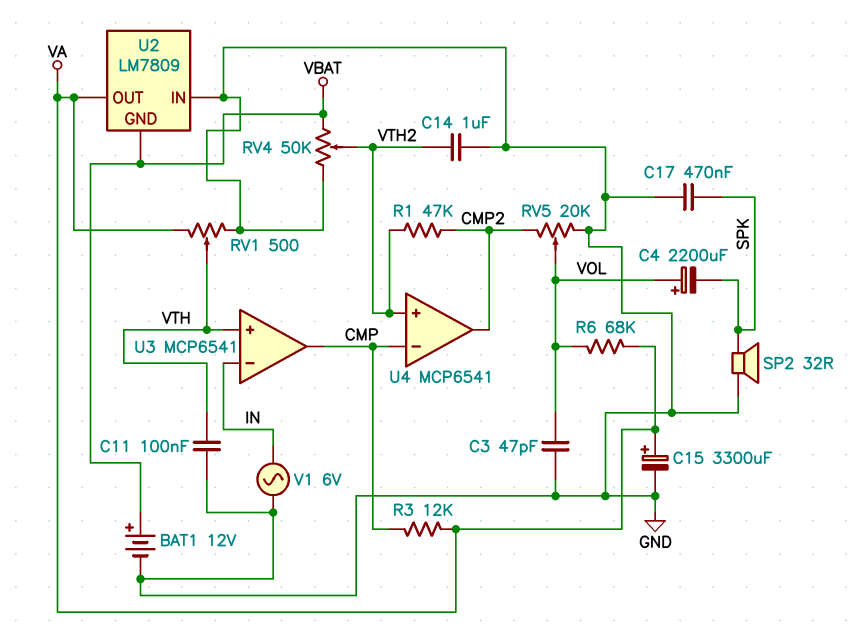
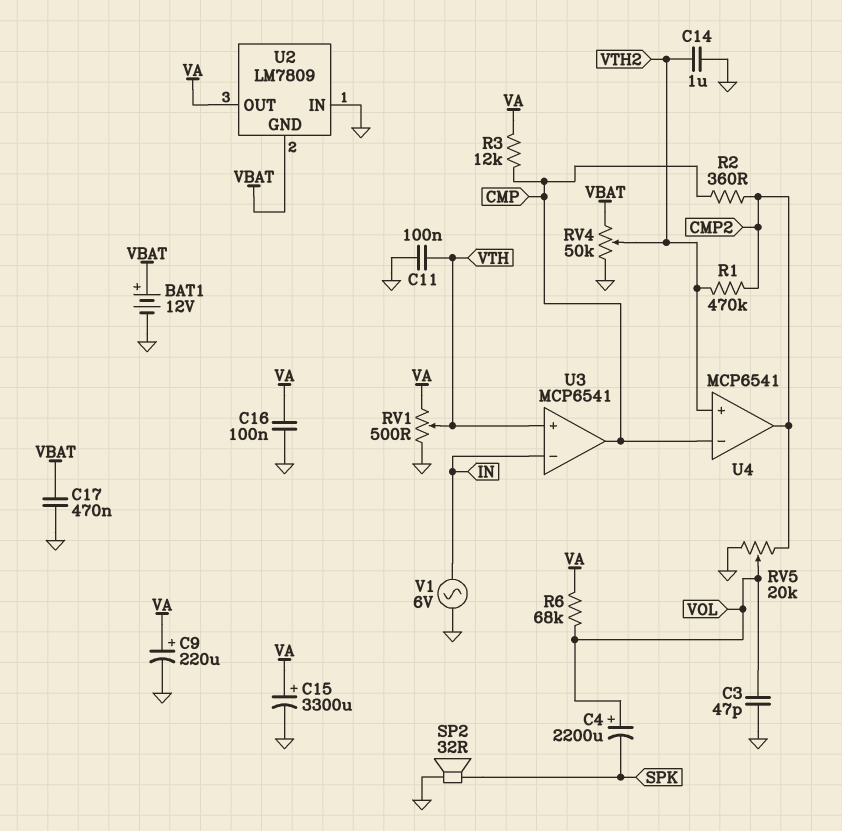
C9: none -> 220uF (plus VA, minus GND)
C16: none -> 100nF (GND, VA)
C17: 470nF (GND, SPK) -> 470nF (GND, VBAT)
R1: 47k (CMP2, VTH2) -> 470k (CMP2, VTH2)
R2: none -> 360 (CMP, CMP2)

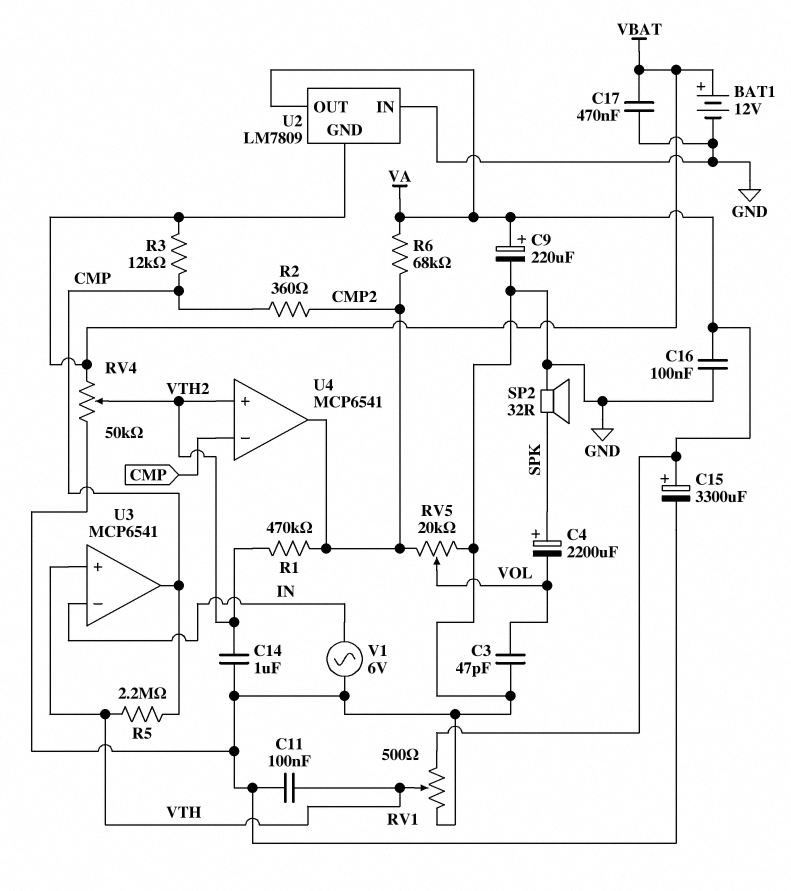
C4: 2200uF (plus VOL, minus SPK) -> 2200uF (plus SPK, minus VOL)
R3: 12k (CMP, VA) -> 12k (CMP, VBAT)
R5: none -> 2.2M (CMP, VTH)
R6: 68k (VA, VOL) -> 68k (CMP2, VA)

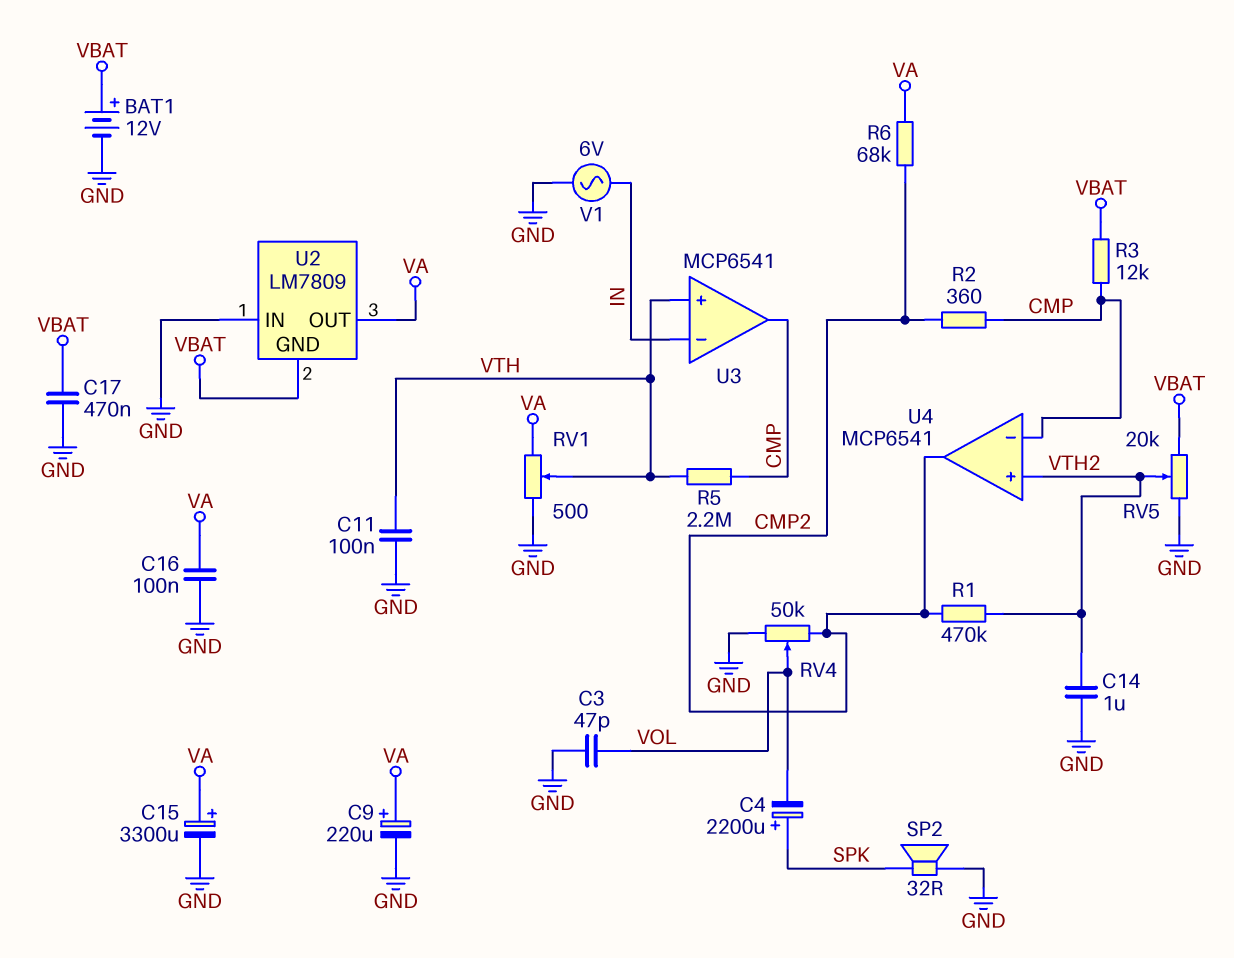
RV4: 50k (GND, VBAT, wiper VTH2) -> 50k (CMP2, GND, wiper VOL)
RV5: 20k (CMP2, GND, wiper VOL) -> 20k (GND, VBAT, wiper VTH2)

